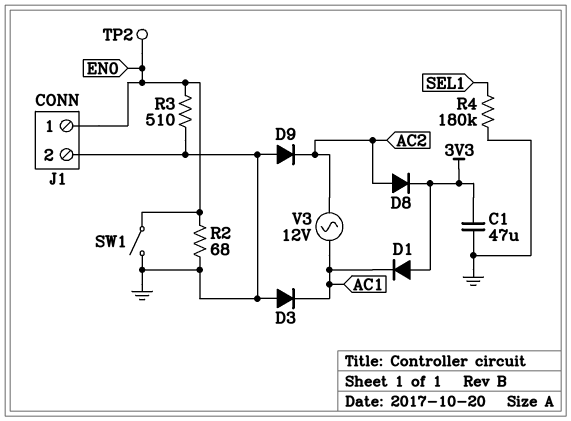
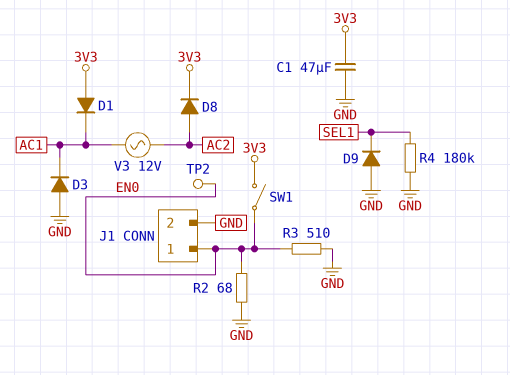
D9: diode (A GND, K AC2) -> diode (A GND, K SEL1)
SW1: switch (EN0, GND) -> switch (3V3, EN0)

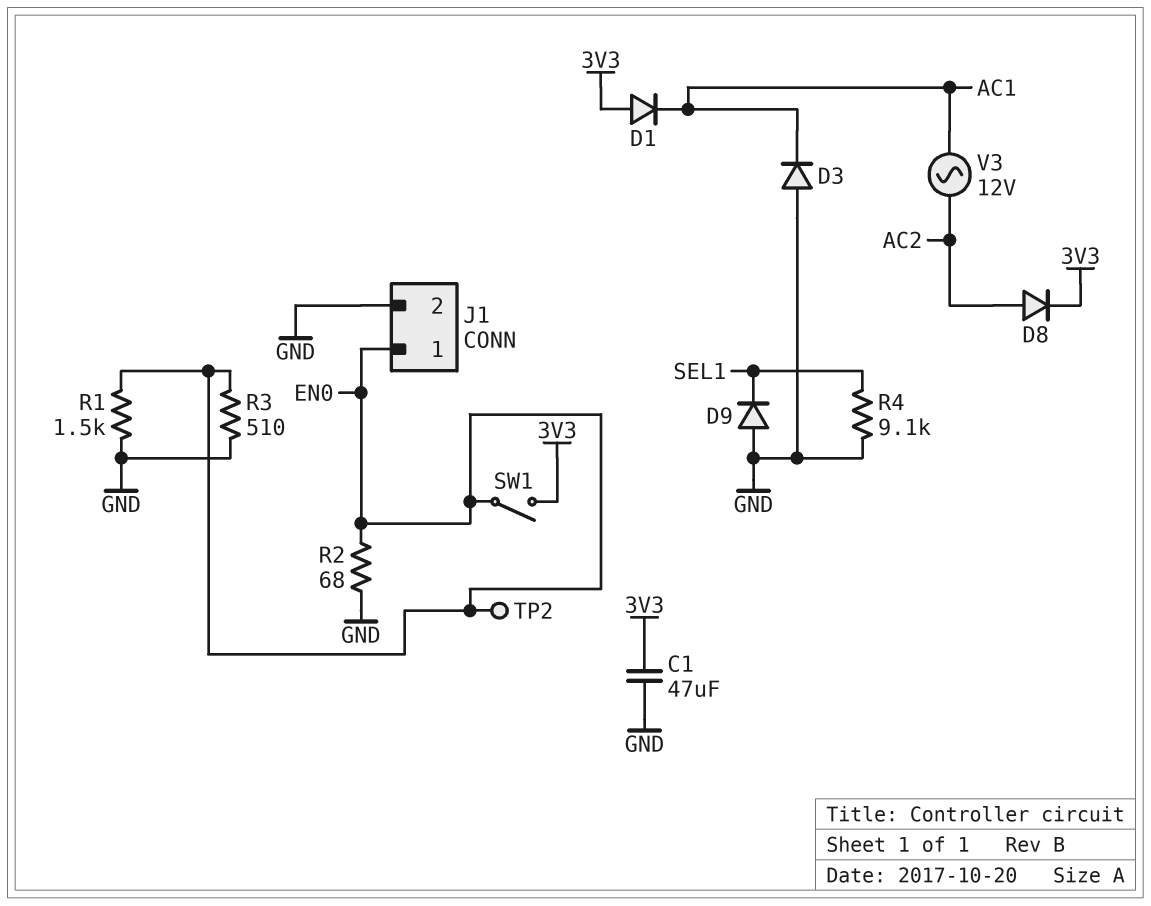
R1: none -> 1.5k (EN0, GND)
R4: 180k (GND, SEL1) -> 9.1k (GND, SEL1)

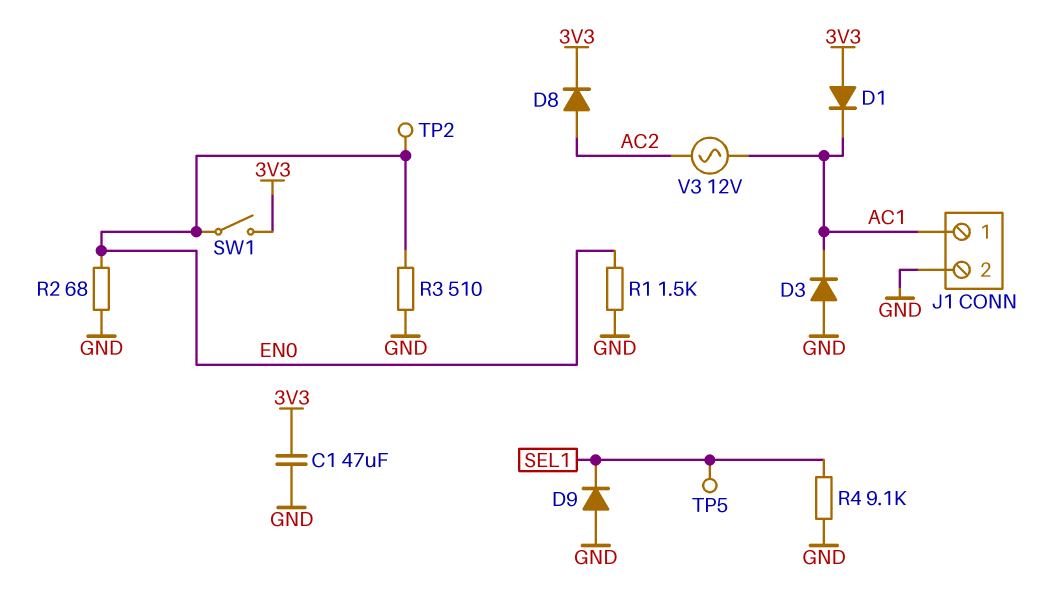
J1 pin 1: EN0 -> AC1
TP5: none -> test point (SEL1)

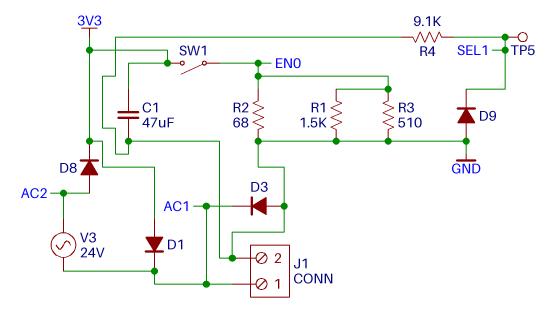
TP2: test point (EN0) -> none
V3: AC 12V (AC1, AC2) -> AC 24V (AC1, AC2)

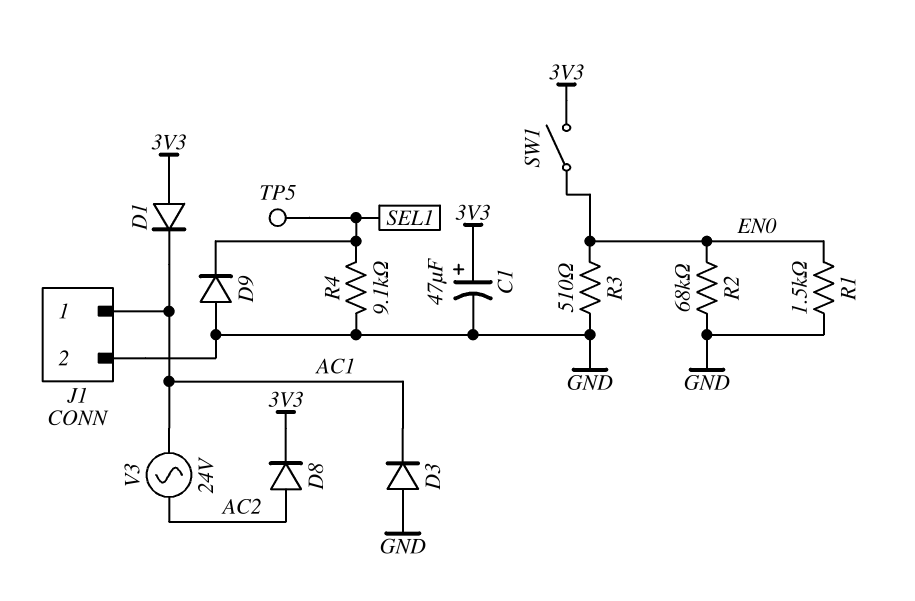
C1: 47uF (3V3, GND) -> 47uF (plus 3V3, minus GND)
R2: 68 (EN0, GND) -> 68k (EN0, GND)

